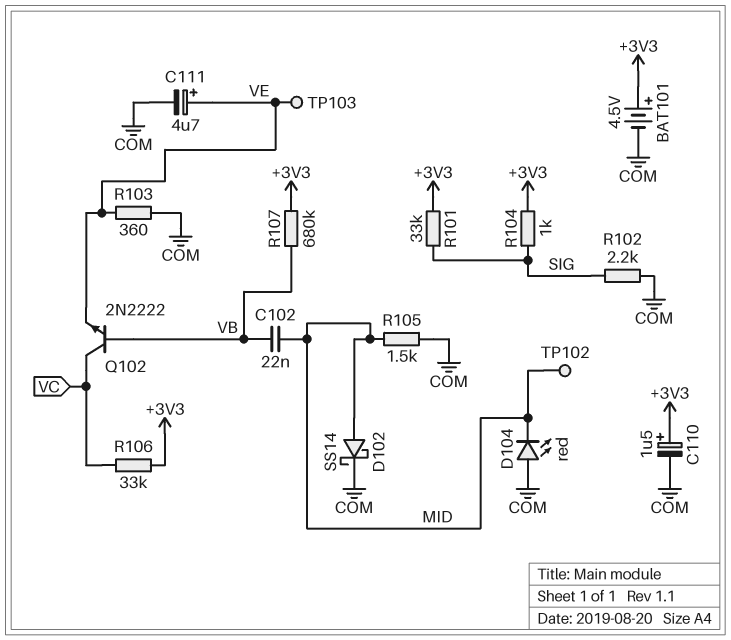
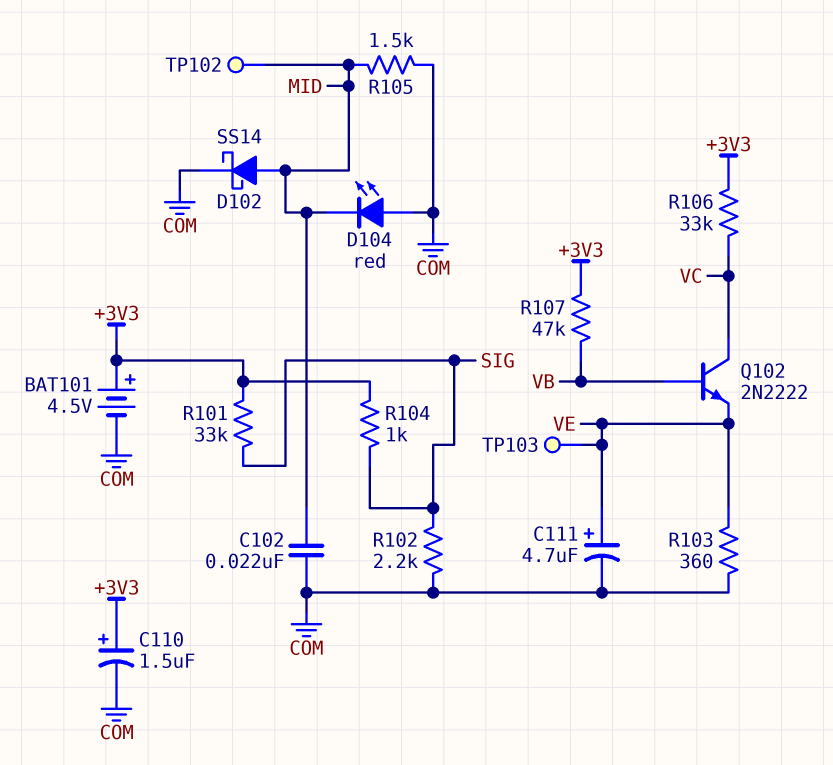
C102: 22nF (MID, VB) -> 22nF (COM, MID)
R107: 680k (+3V3, VB) -> 47k (+3V3, VB)

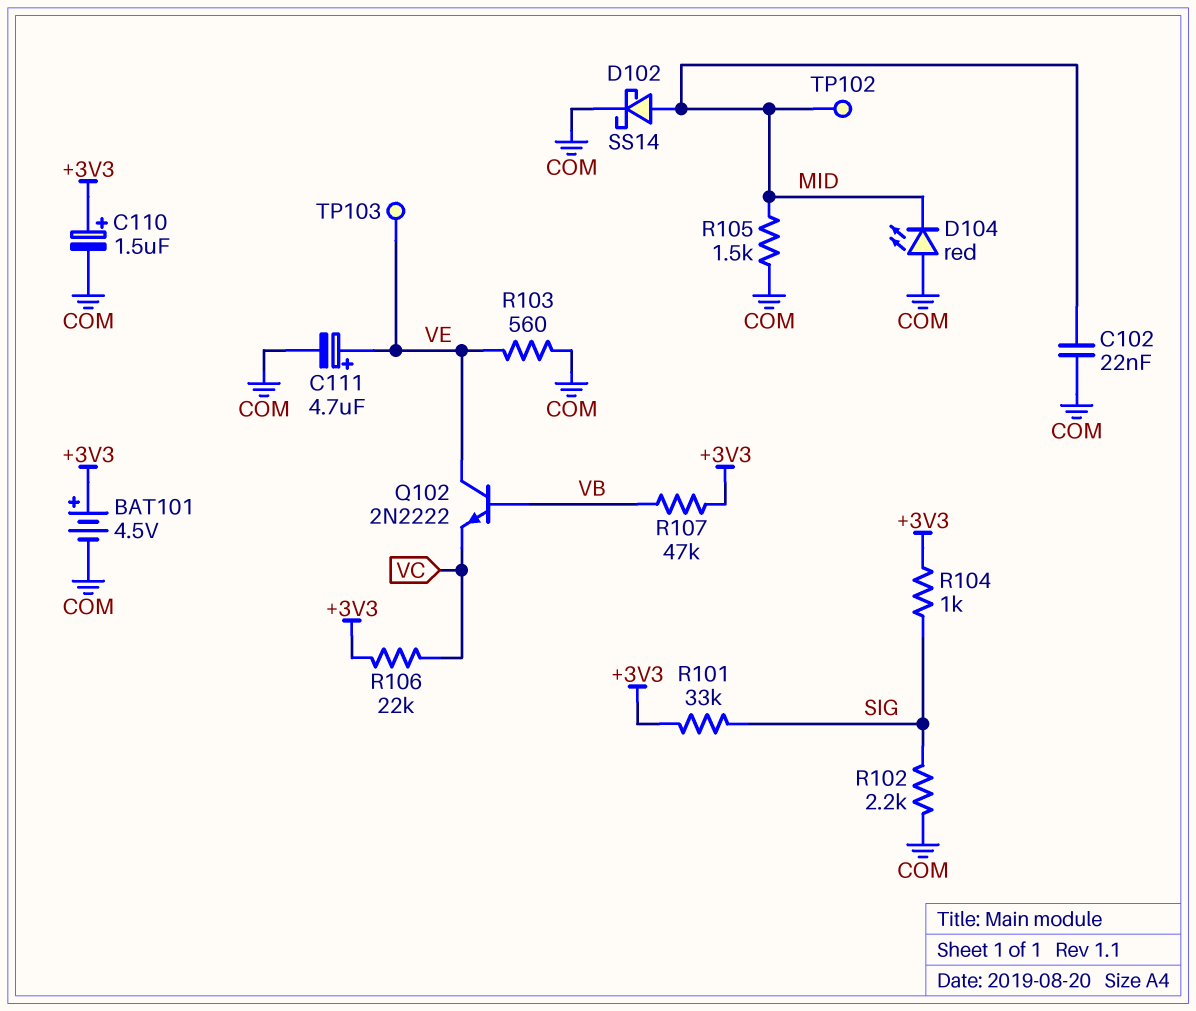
Q102: NPN 2N2222 (B VB, C VC, E VE) -> NPN 2N2222 (B VB, C VE, E VC)
R103: 360 (COM, VE) -> 560 (COM, VE)
R106: 33k (+3V3, VC) -> 22k (+3V3, VC)

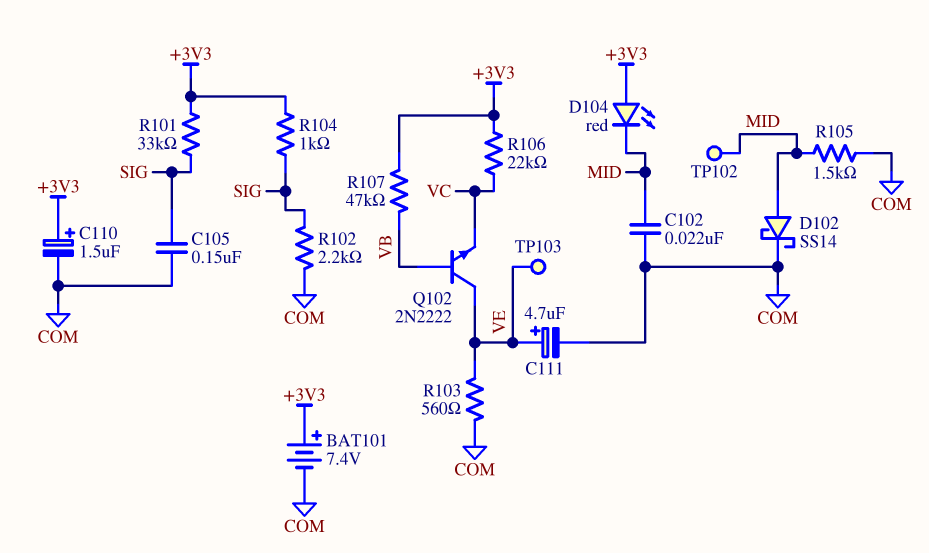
BAT101: 4.5V (plus +3V3, minus COM) -> 7.4V (plus +3V3, minus COM)
C105: none -> 150nF (COM, SIG)
D104: LED red (A COM, K MID) -> LED red (A +3V3, K MID)

